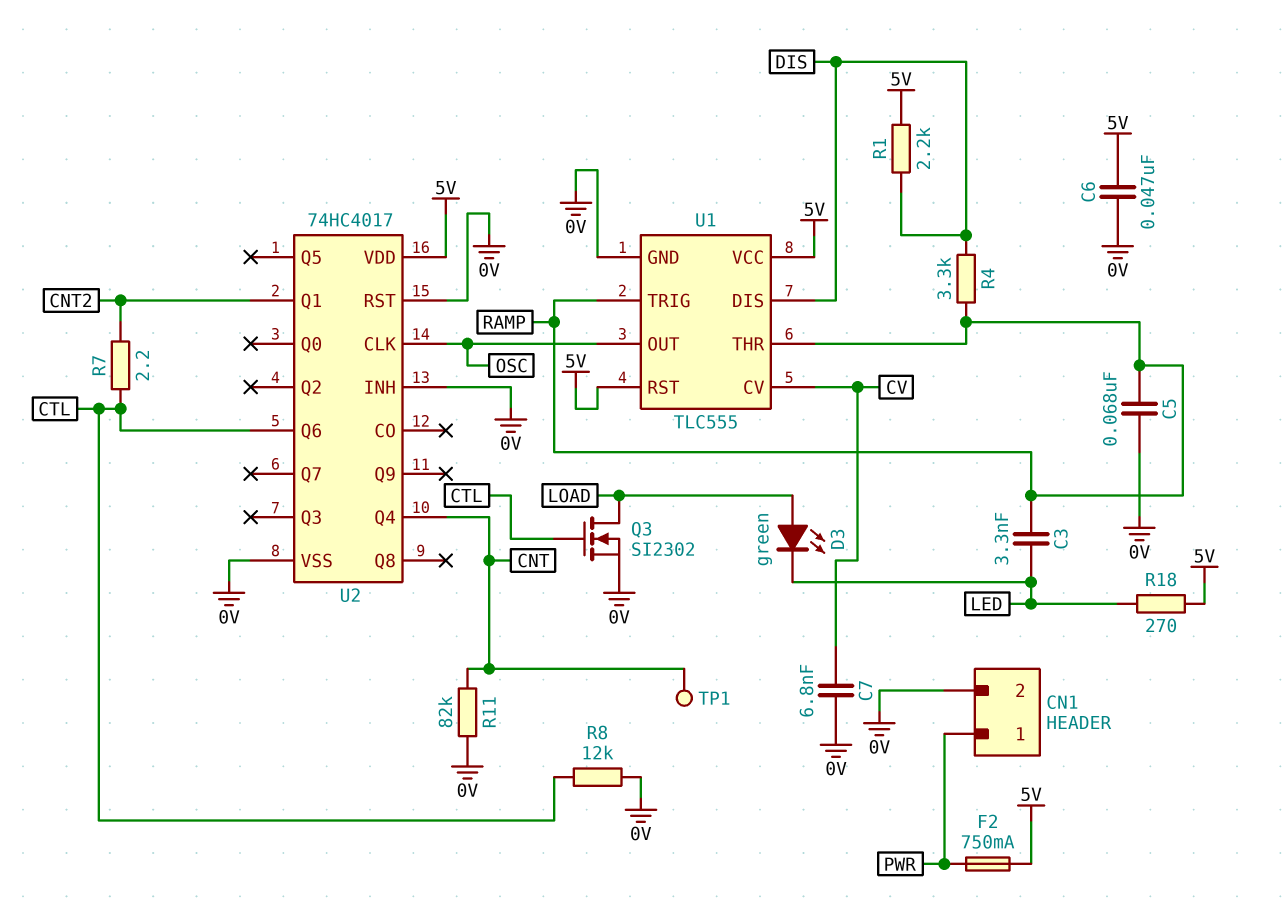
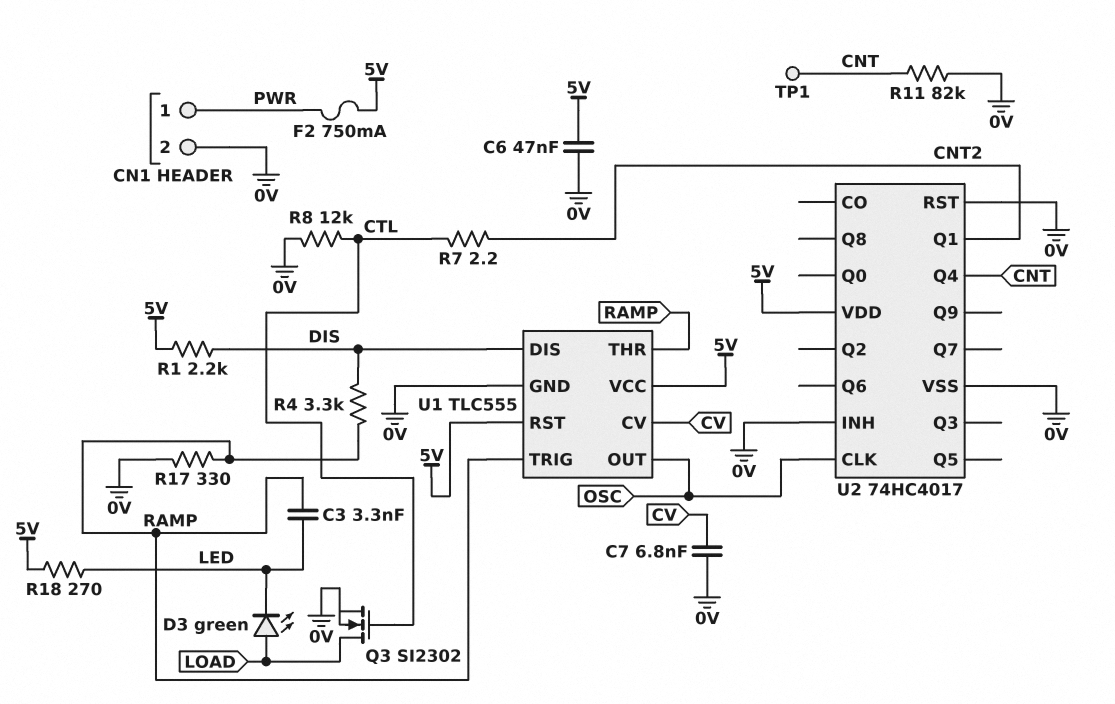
C5: 68nF (0V, RAMP) -> none
R17: none -> 330 (0V, RAMP)
U2 pin Q6: CTL -> none

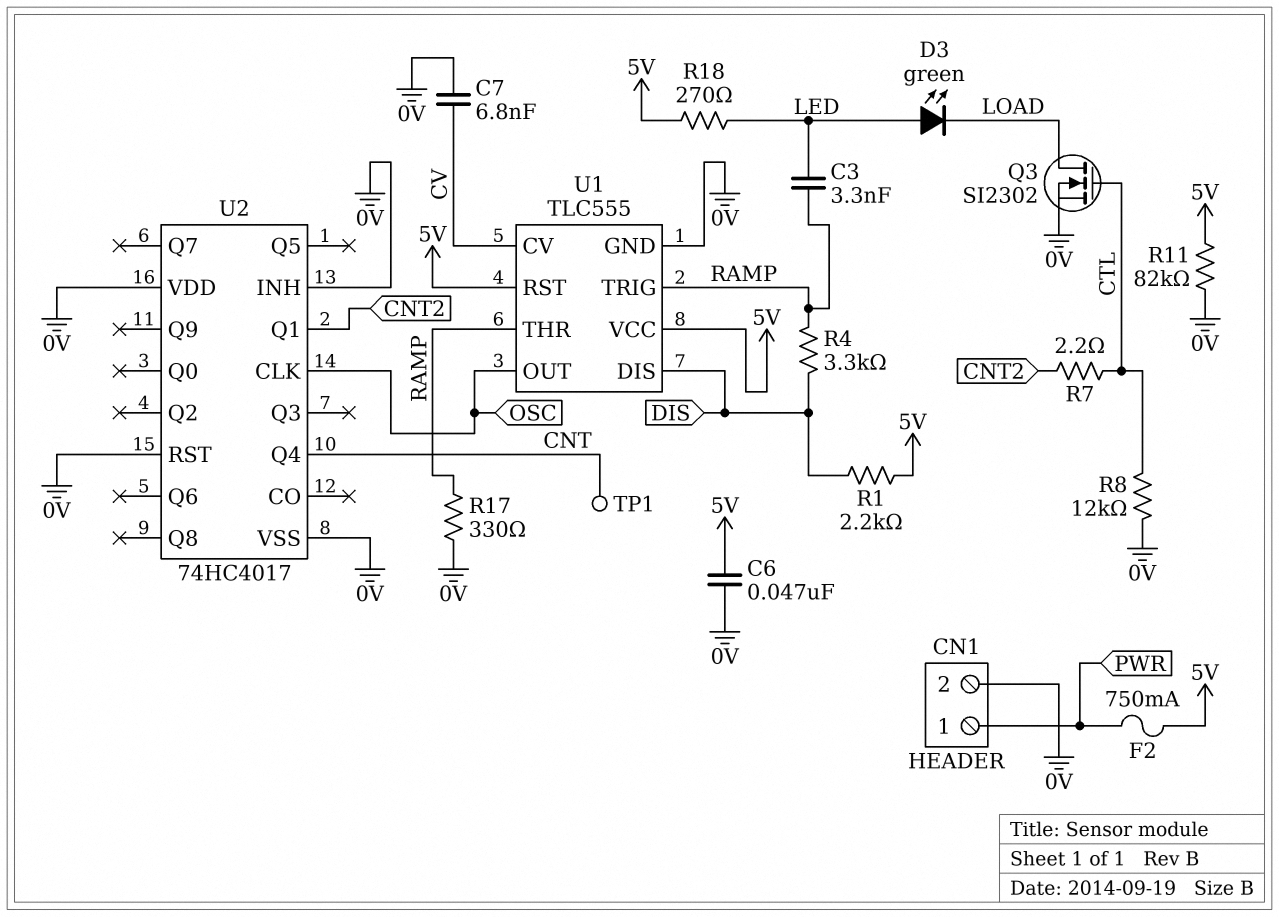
D3: LED green (A LOAD, K LED) -> LED green (A LED, K LOAD)
R11: 82k (0V, CNT) -> 82k (0V, 5V)
U2 pin VDD: 5V -> 0V

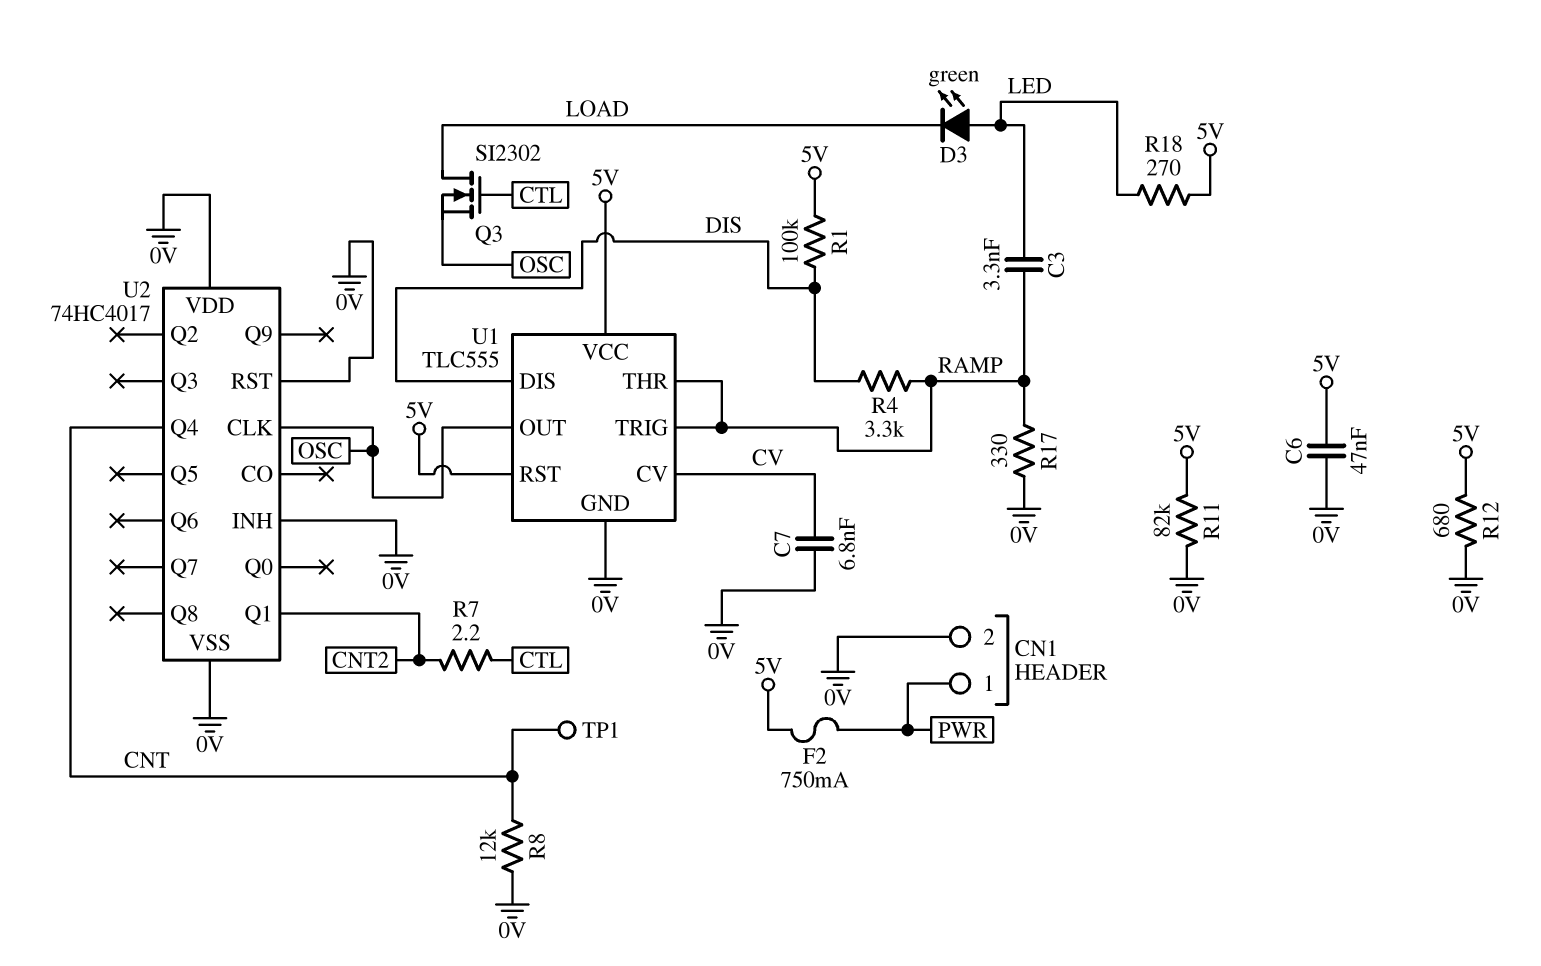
Q3: NMOS SI2302 (G CTL, D LOAD, S 0V) -> NMOS SI2302 (G CTL, D LOAD, S OSC)
R1: 2.2k (5V, DIS) -> 100k (5V, DIS)
R8: 12k (0V, CTL) -> 12k (0V, CNT)
R12: none -> 680 (0V, 5V)

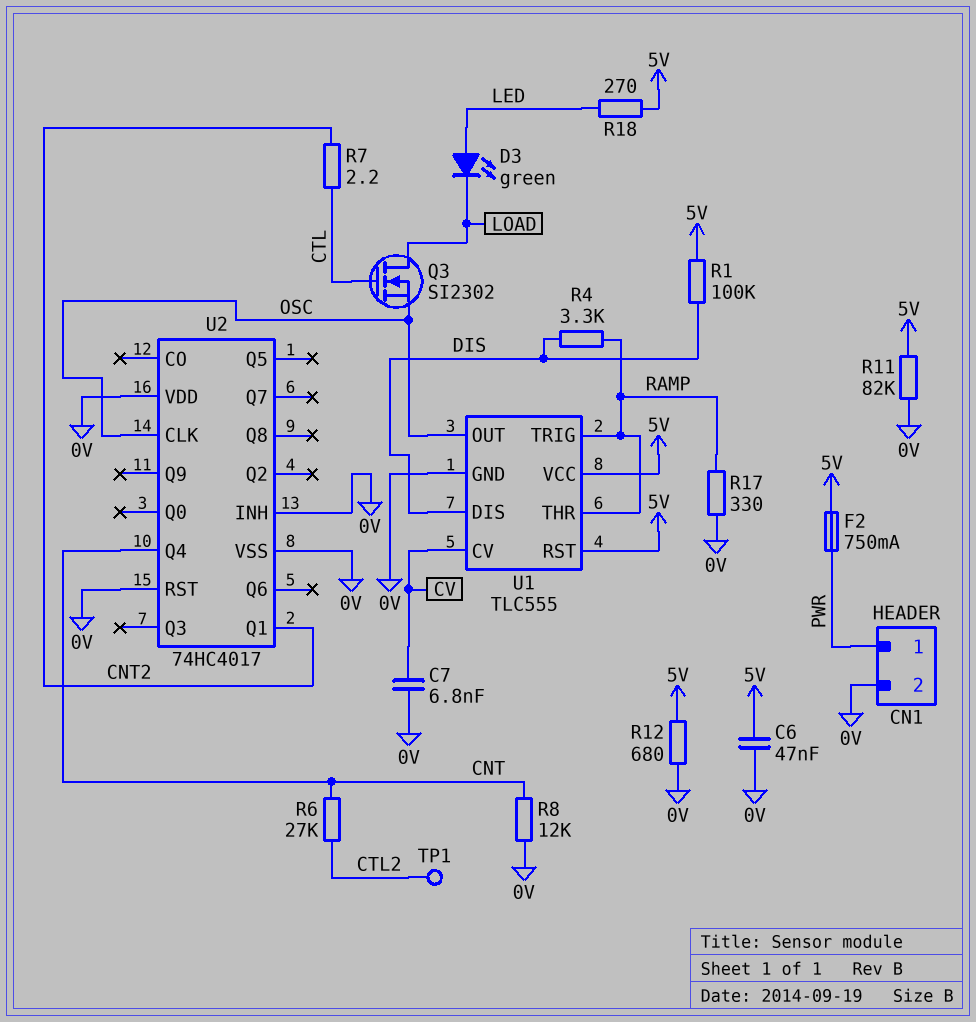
C3: 3.3nF (LED, RAMP) -> none
R6: none -> 27k (CNT, CTL2)
TP1: test point (CNT) -> test point (CTL2)

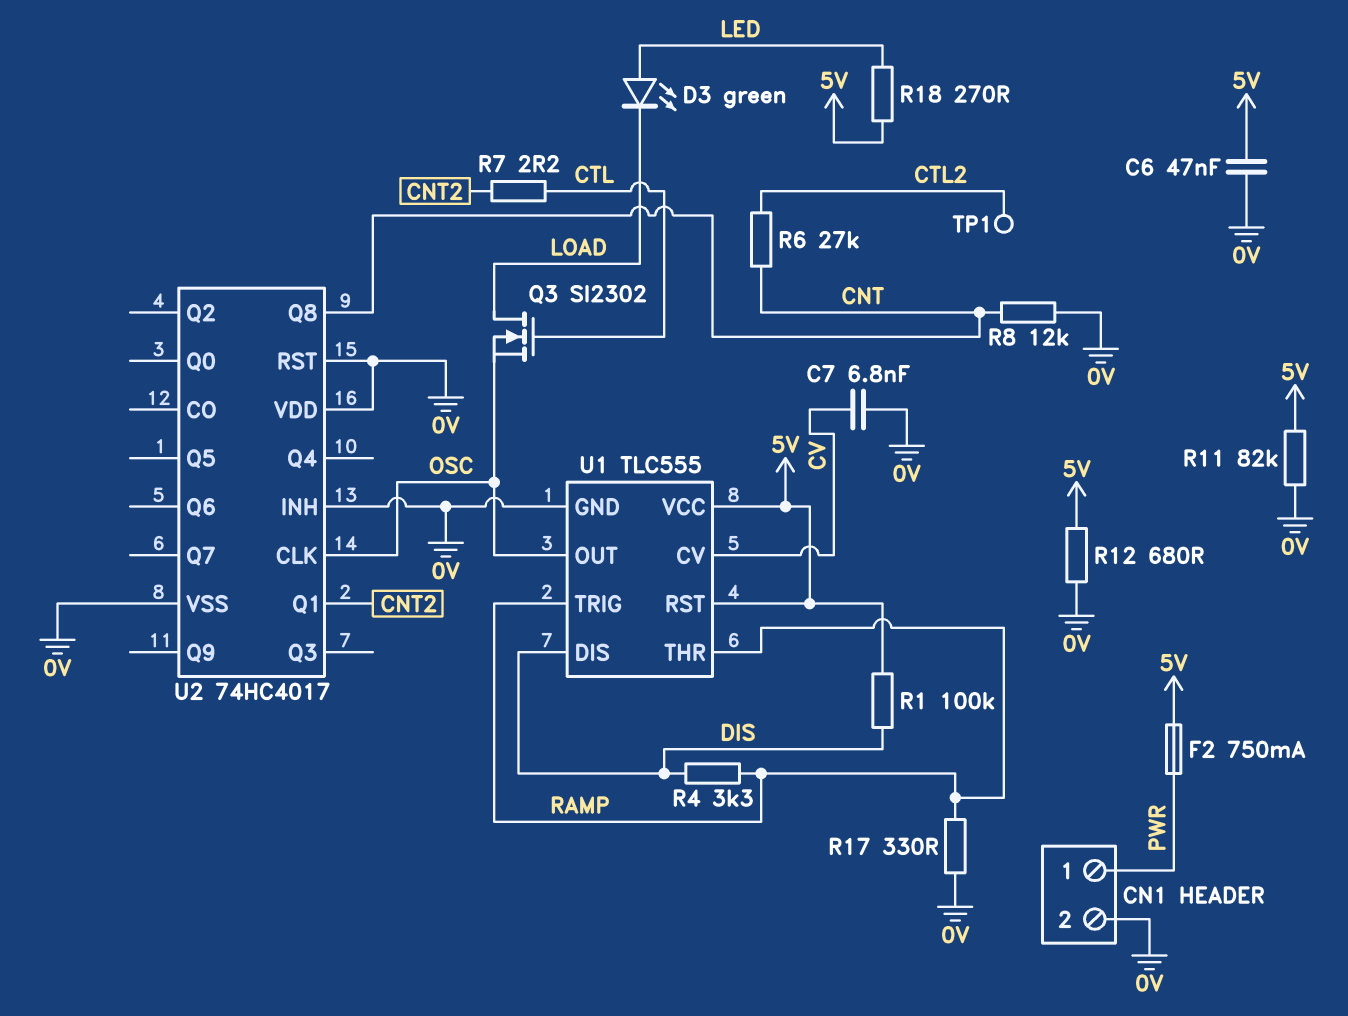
U2 pin Q4: CNT -> none
U2 pin Q8: none -> CNT

